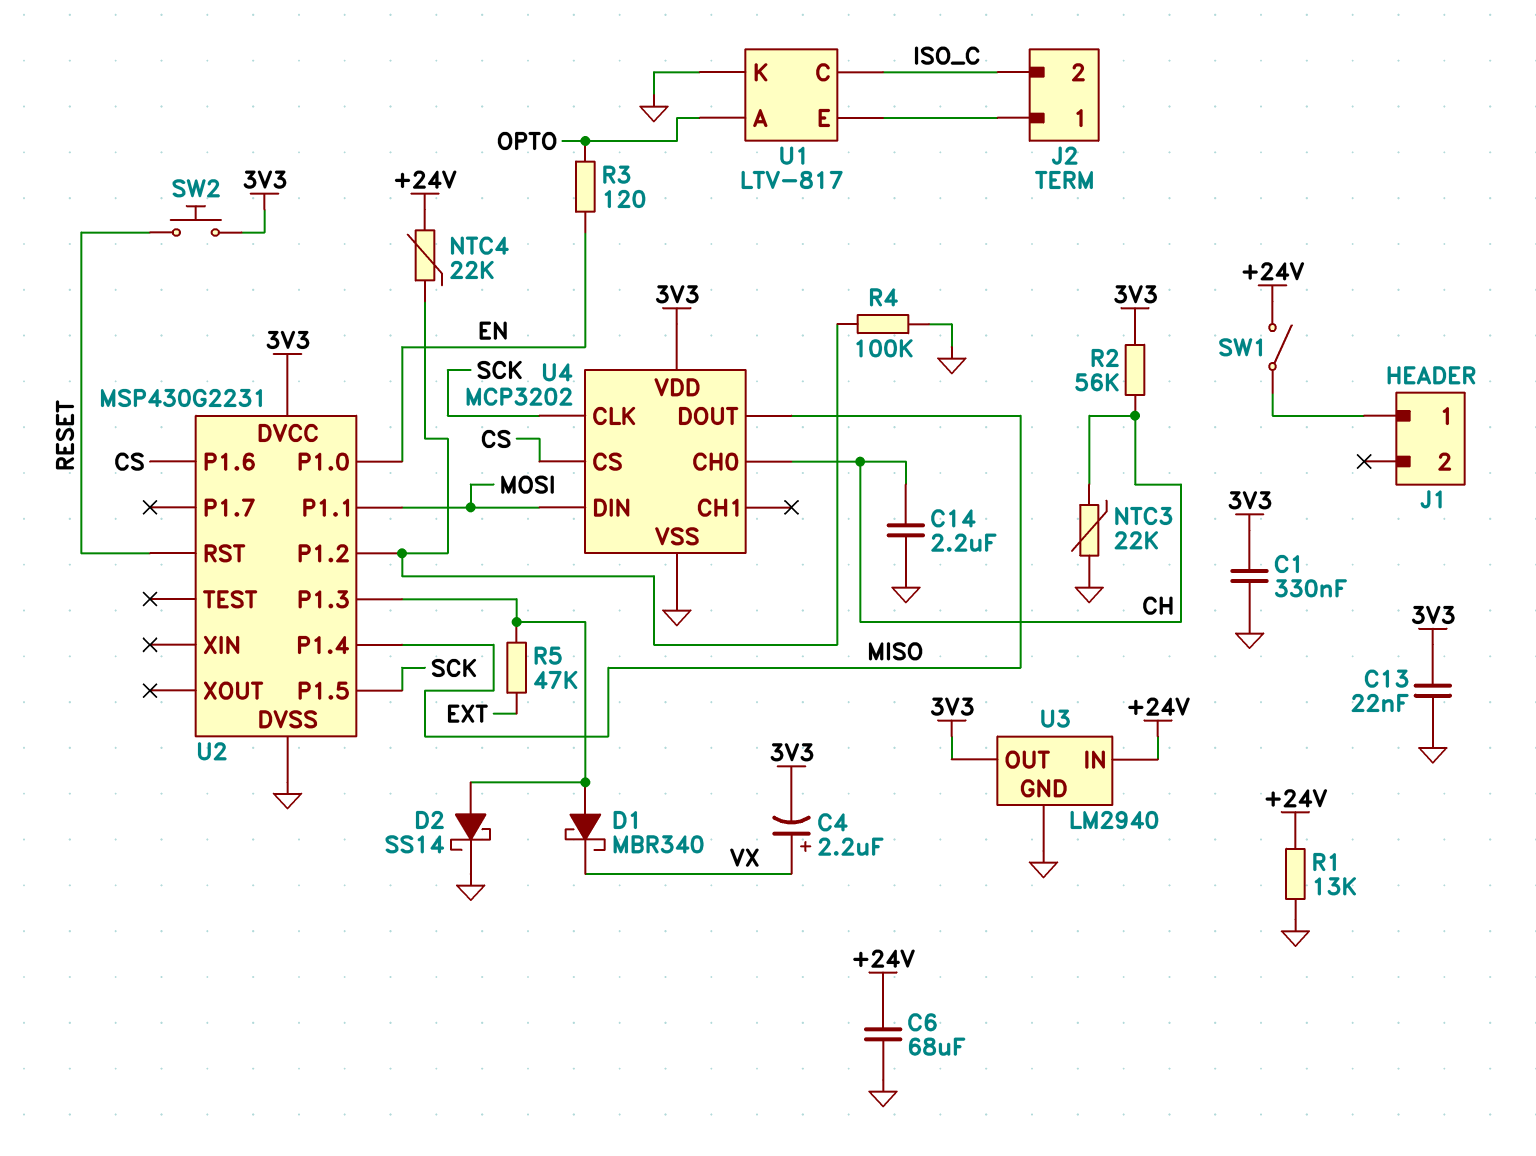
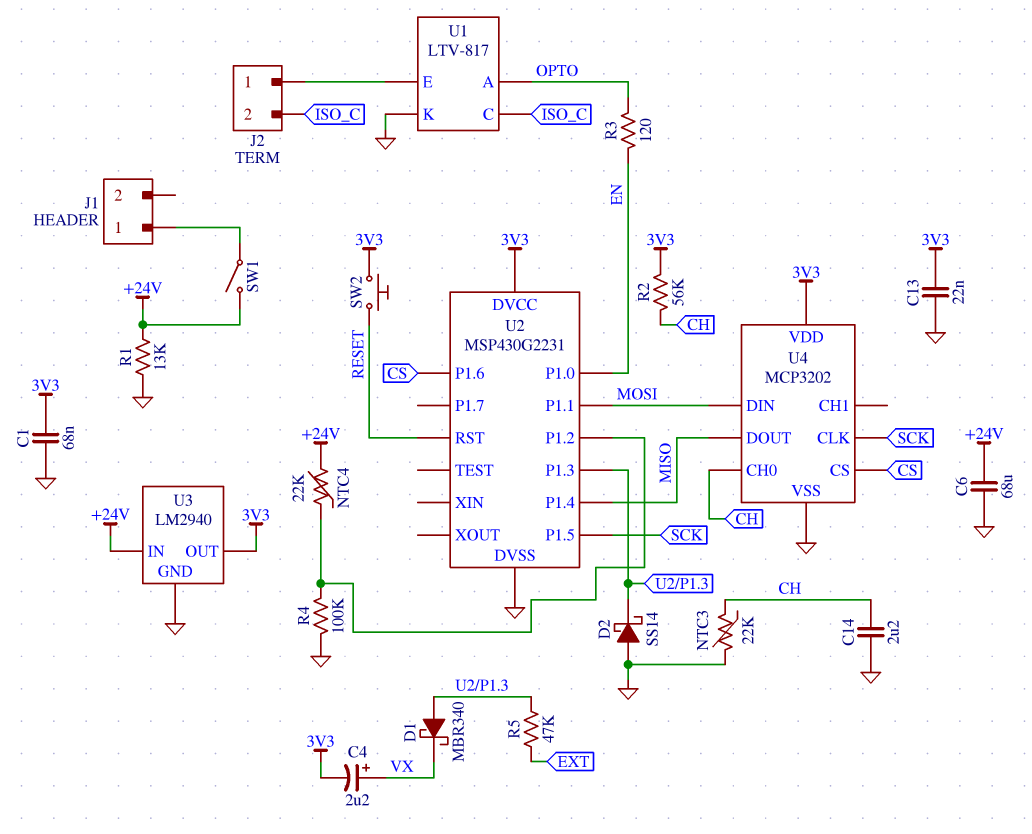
C1: 330nF (3V3, GND) -> 68nF (3V3, GND)
D2: schottky SS14 (A U2/P1.3, K GND) -> schottky SS14 (A GND, K U2/P1.3)

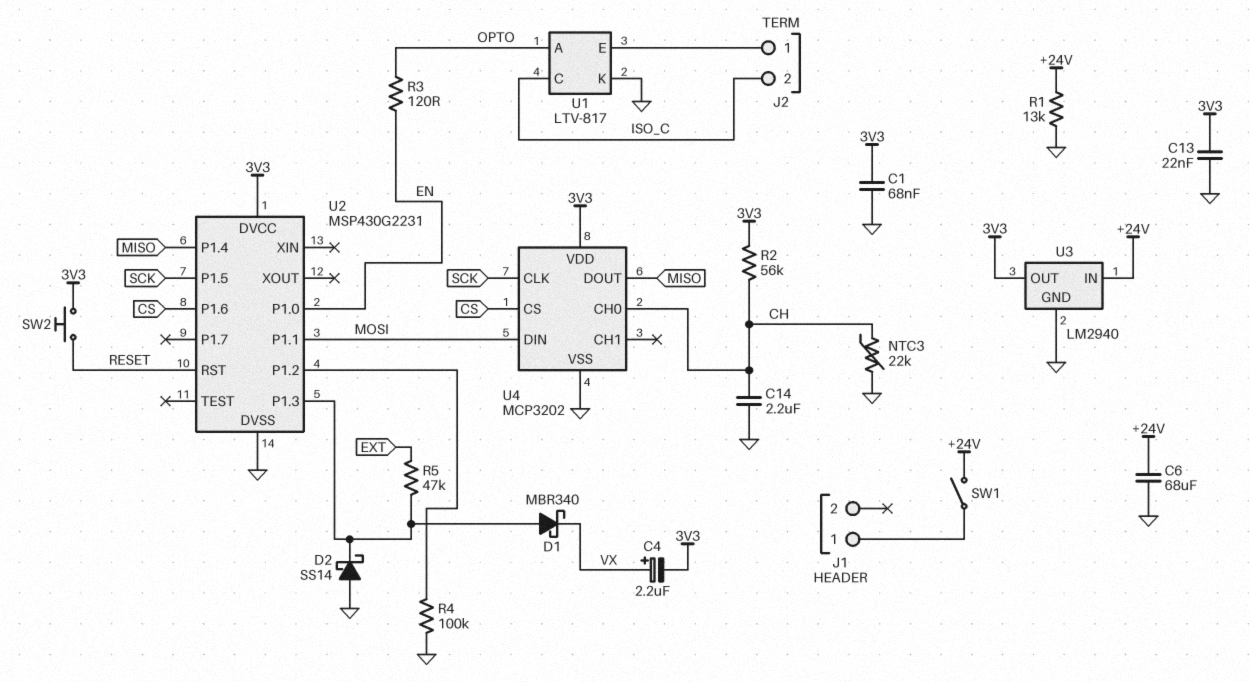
NTC4: 22k (+24V, U2/P1.2) -> none

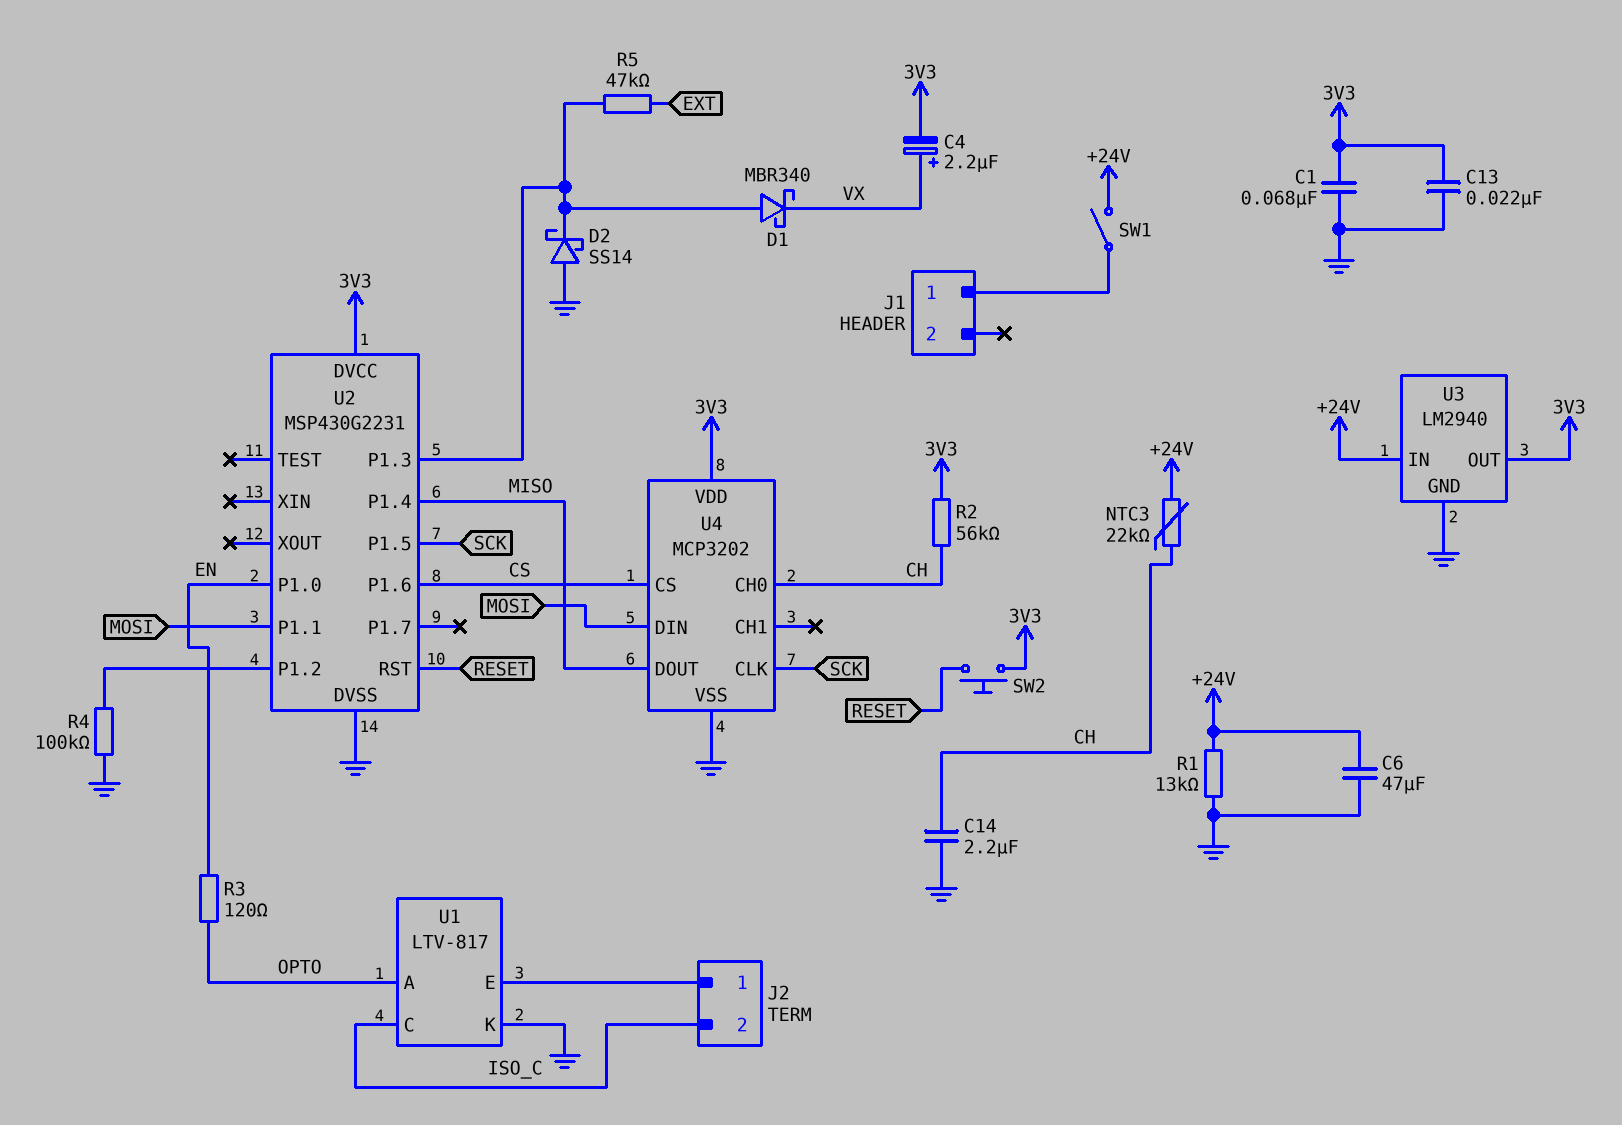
C6: 68uF (+24V, GND) -> 47uF (+24V, GND)
NTC3: 22k (CH, GND) -> 22k (+24V, CH)

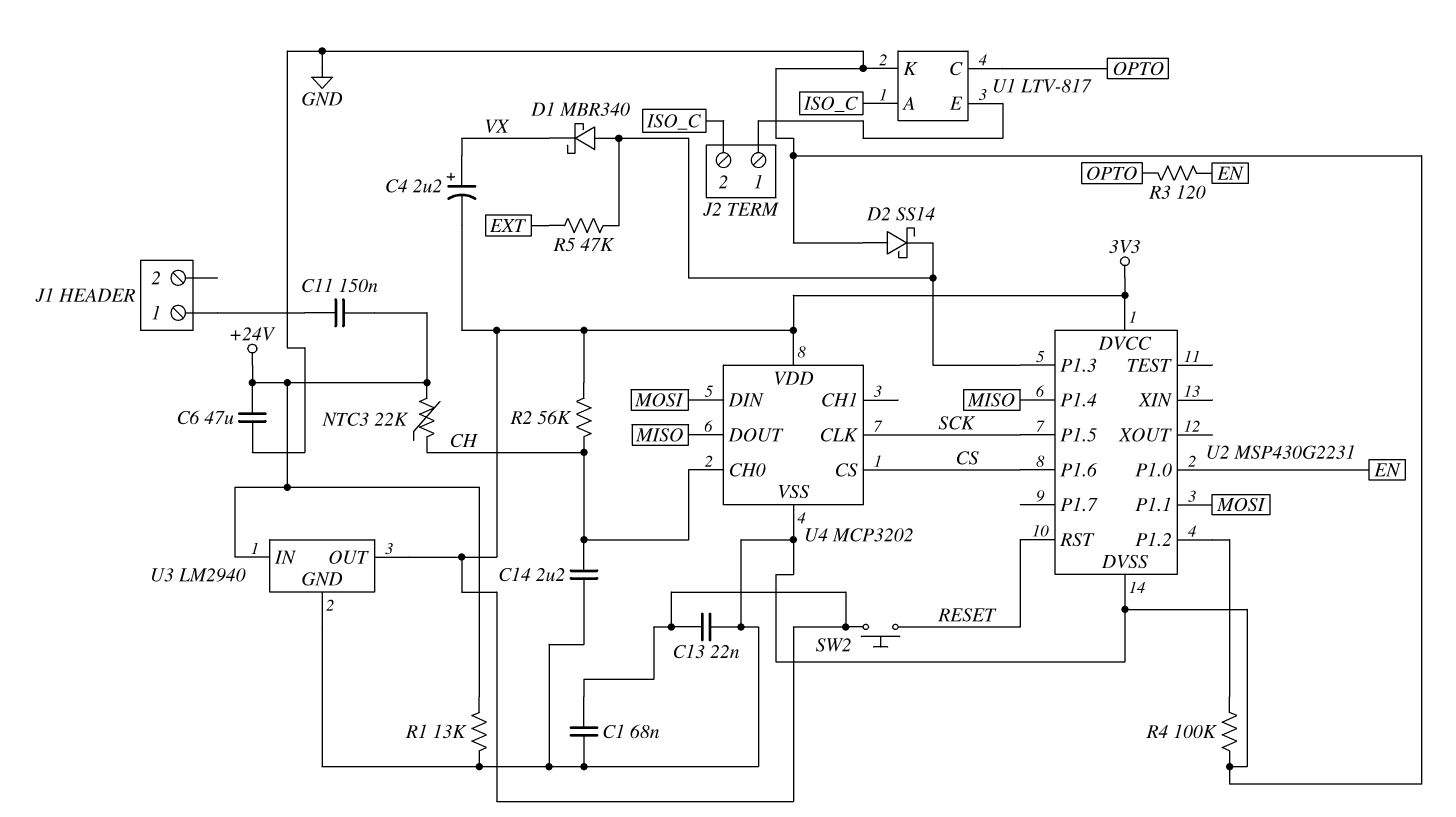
C11: none -> 150nF (+24V, J1/1)
SW1: switch (+24V, J1/1) -> none
U1 pin A: OPTO -> ISO_C
U1 pin C: ISO_C -> OPTO

